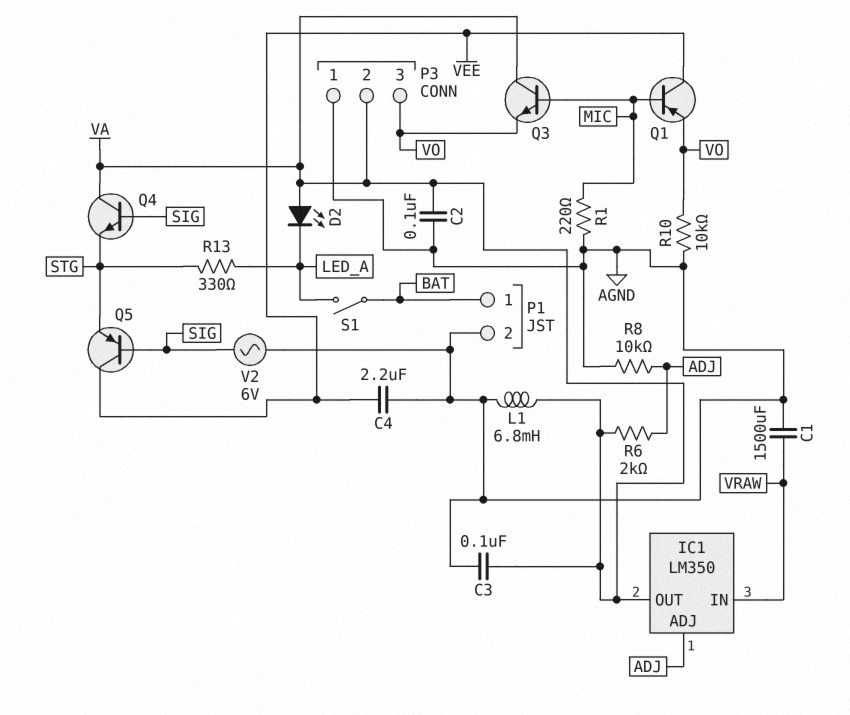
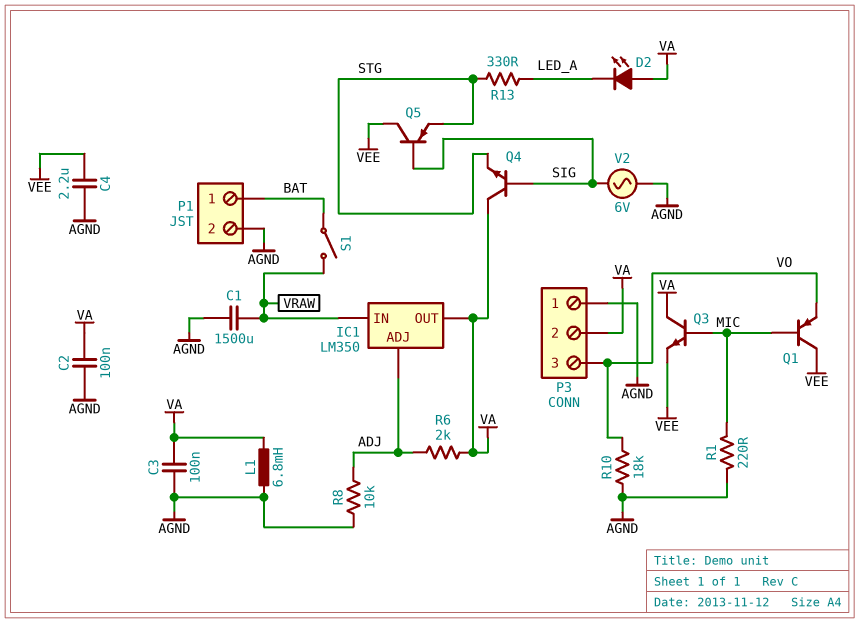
Q3: NPN (B MIC, C VA, E VO) -> NPN (B MIC, C VA, E VEE)
R10: 10k (AGND, VO) -> 18k (AGND, VO)
S1: switch (BAT, LED_A) -> switch (BAT, VRAW)

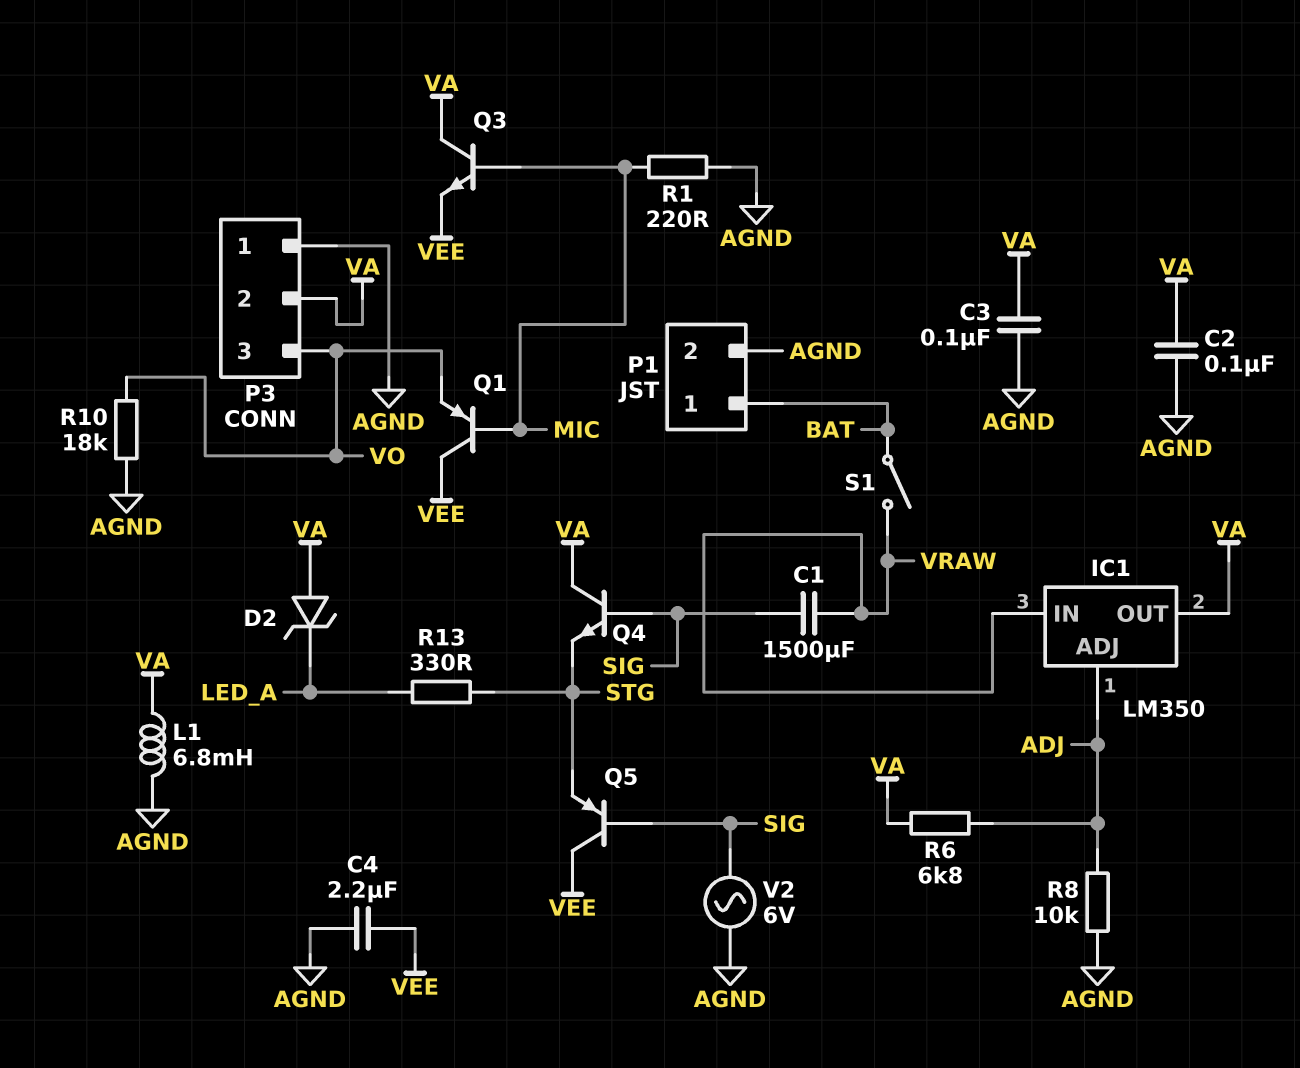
C1: 1500uF (AGND, VRAW) -> 1500uF (SIG, VRAW)
D2: LED (A VA, K LED_A) -> zener (A VA, K LED_A)
R6: 2k (ADJ, VA) -> 6.8k (ADJ, VA)

